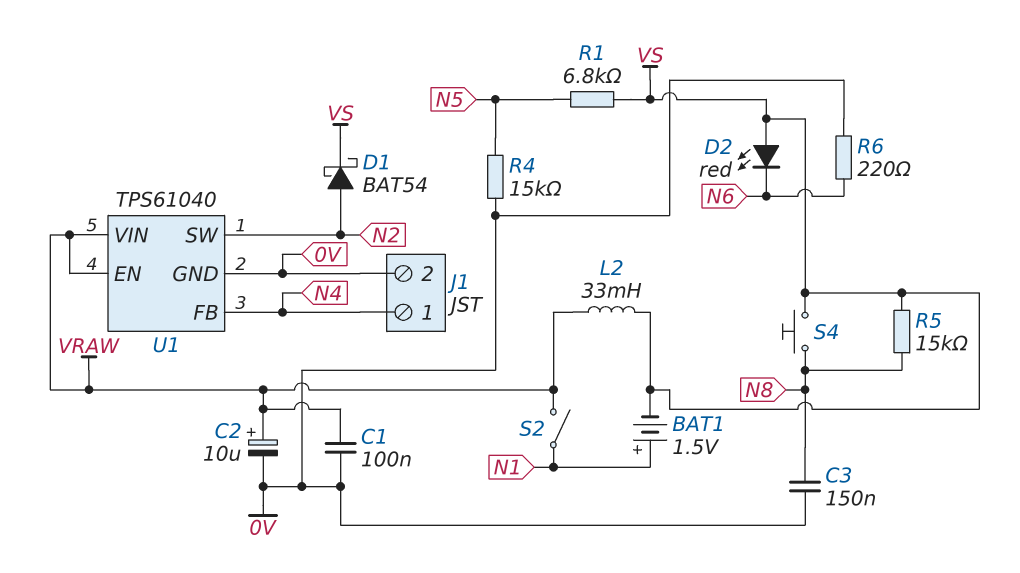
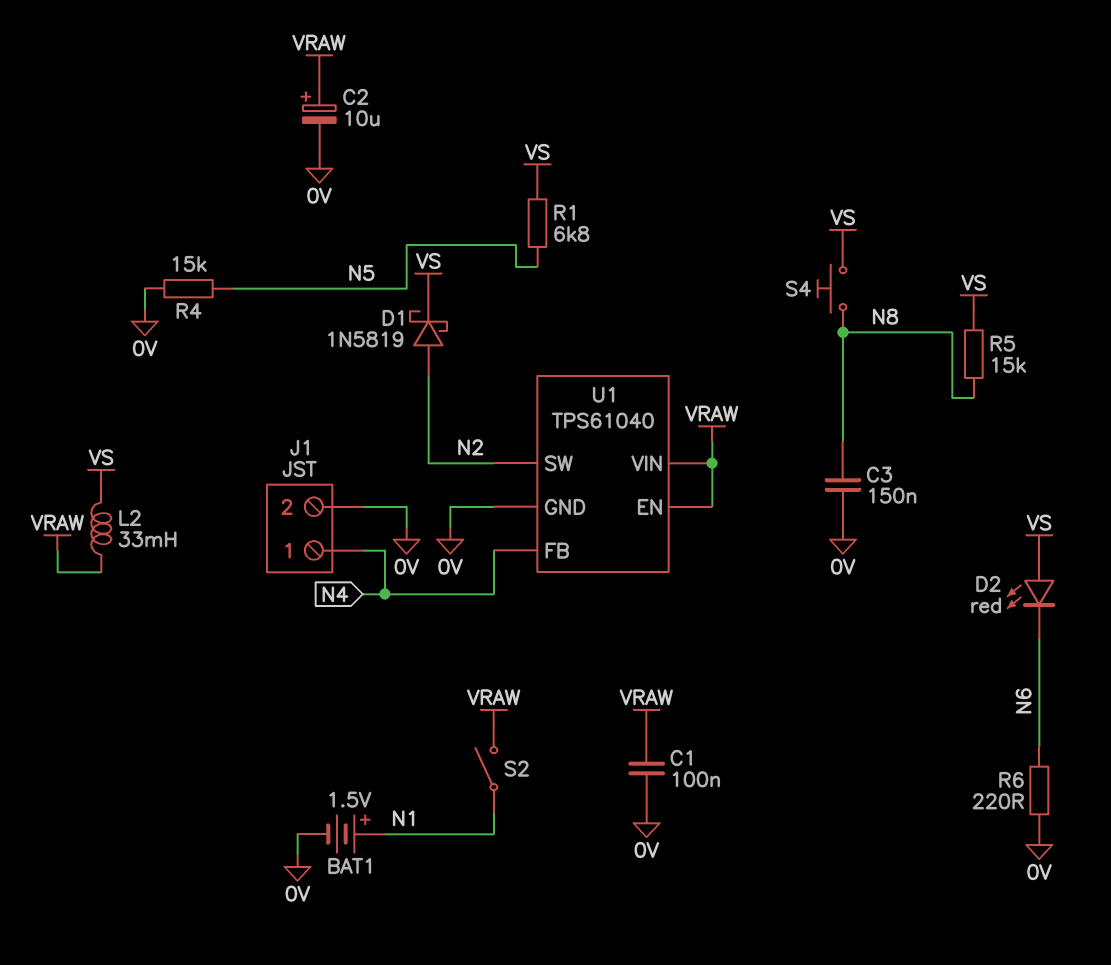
BAT1: 1.5V (plus N1, minus VS) -> 1.5V (plus N1, minus 0V)
D1: schottky BAT54 (A N2, K VS) -> schottky 1N5819 (A N2, K VS)

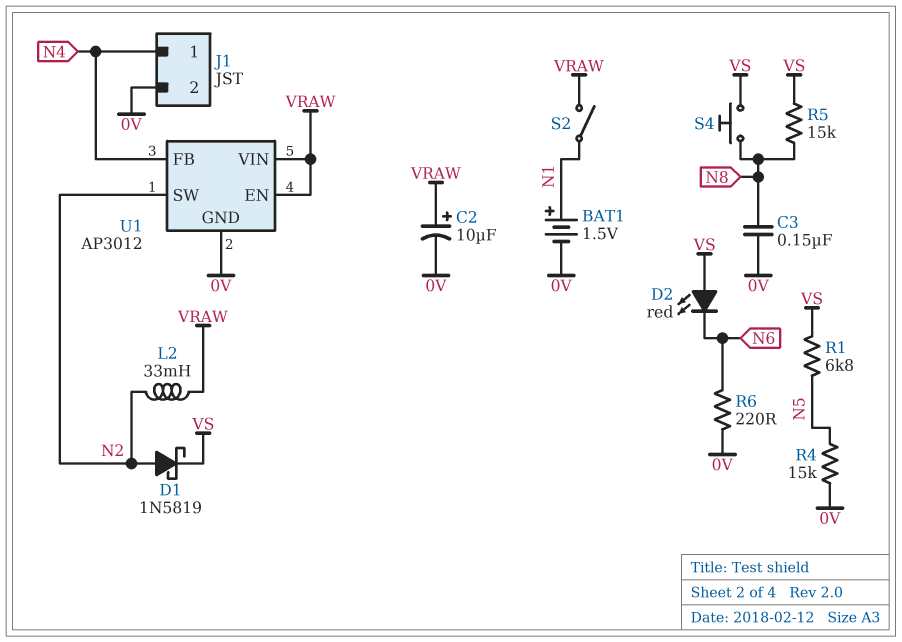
C1: 100nF (0V, VRAW) -> none
L2: 33mH (VRAW, VS) -> 33mH (N2, VRAW)
U1: TPS61040 -> AP3012

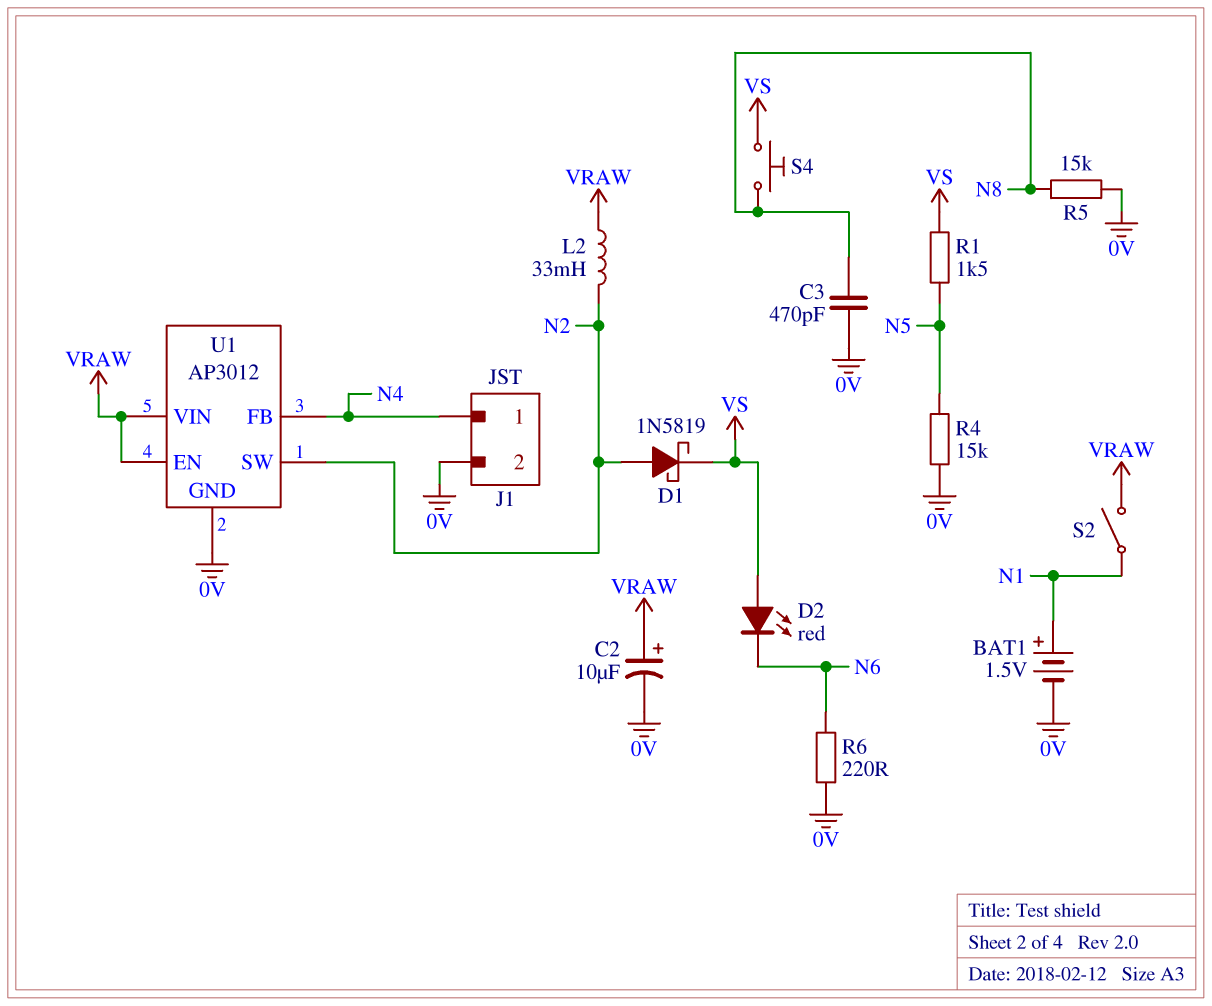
C3: 150nF (0V, N8) -> 470pF (0V, N8)
R1: 6.8k (N5, VS) -> 1.5k (N5, VS)
R5: 15k (N8, VS) -> 15k (0V, N8)

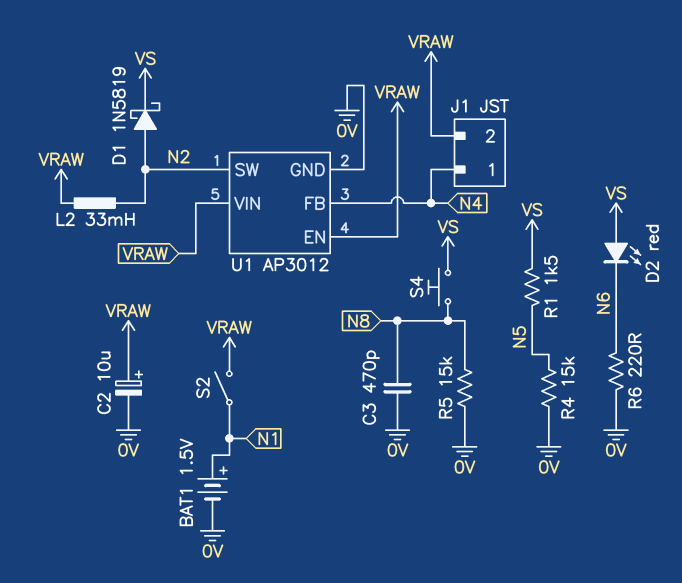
J1 pin 2: 0V -> VRAW

